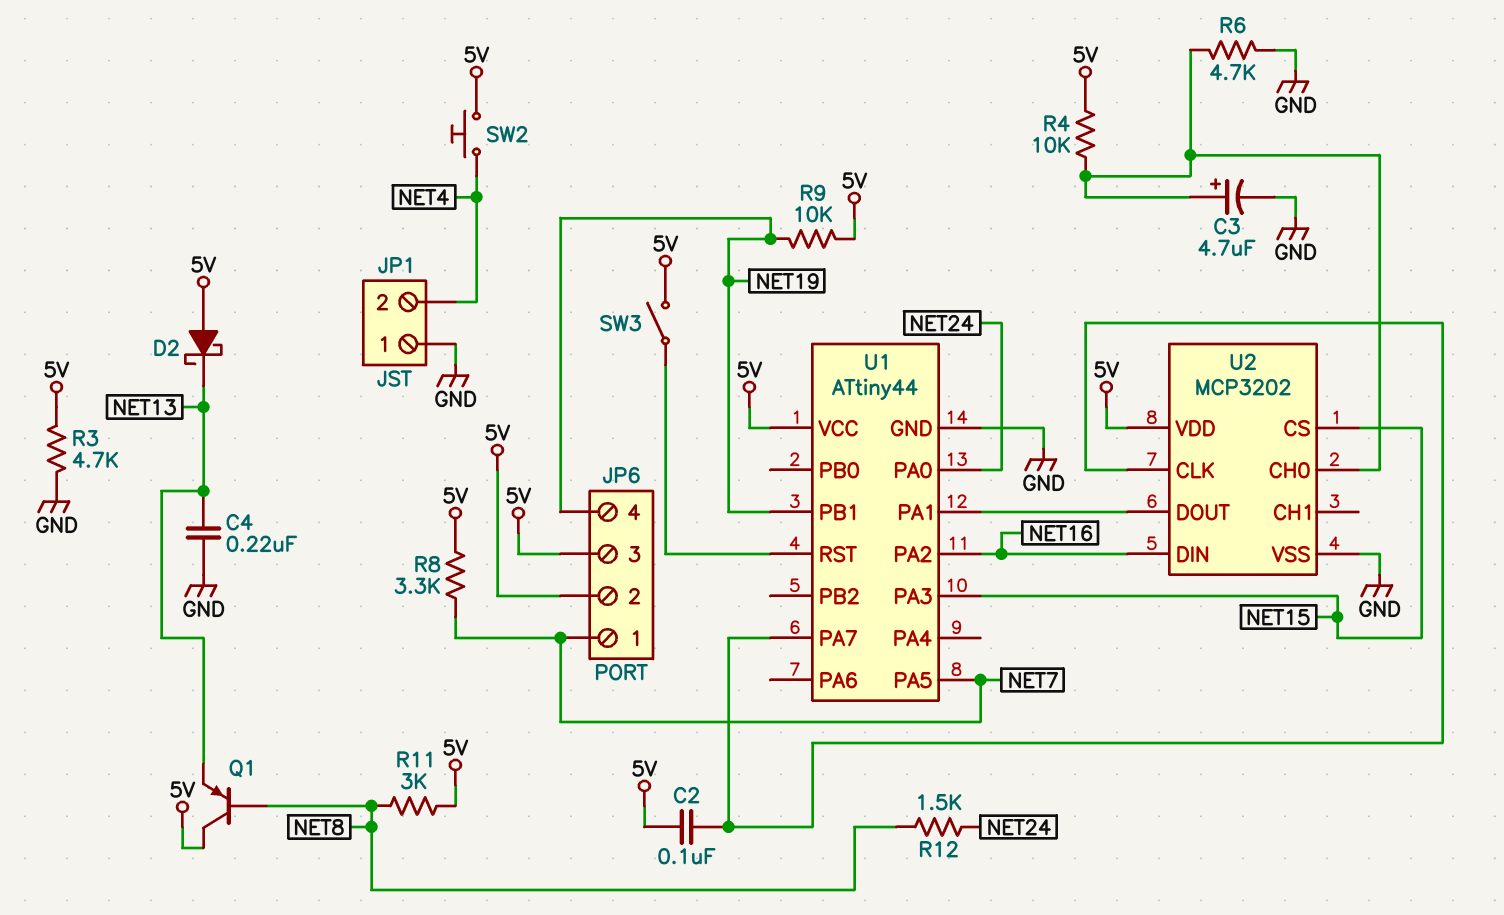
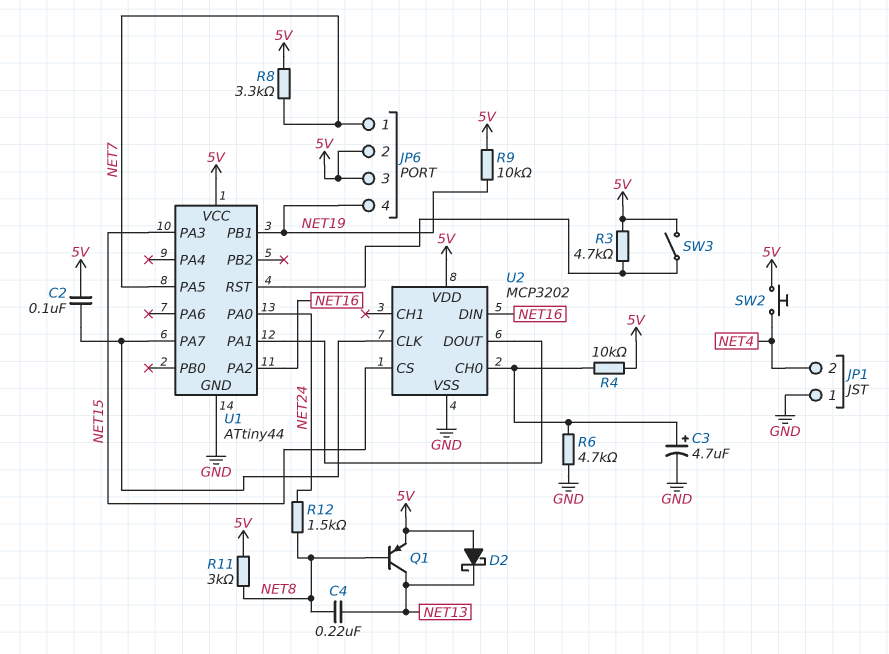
C4: 220nF (GND, NET13) -> 220nF (NET8, NET13)
Q1: PNP (B NET8, C 5V, E NET13) -> PNP (B NET8, C NET13, E 5V)
R3: 4.7k (5V, GND) -> 4.7k (5V, U1/RST)

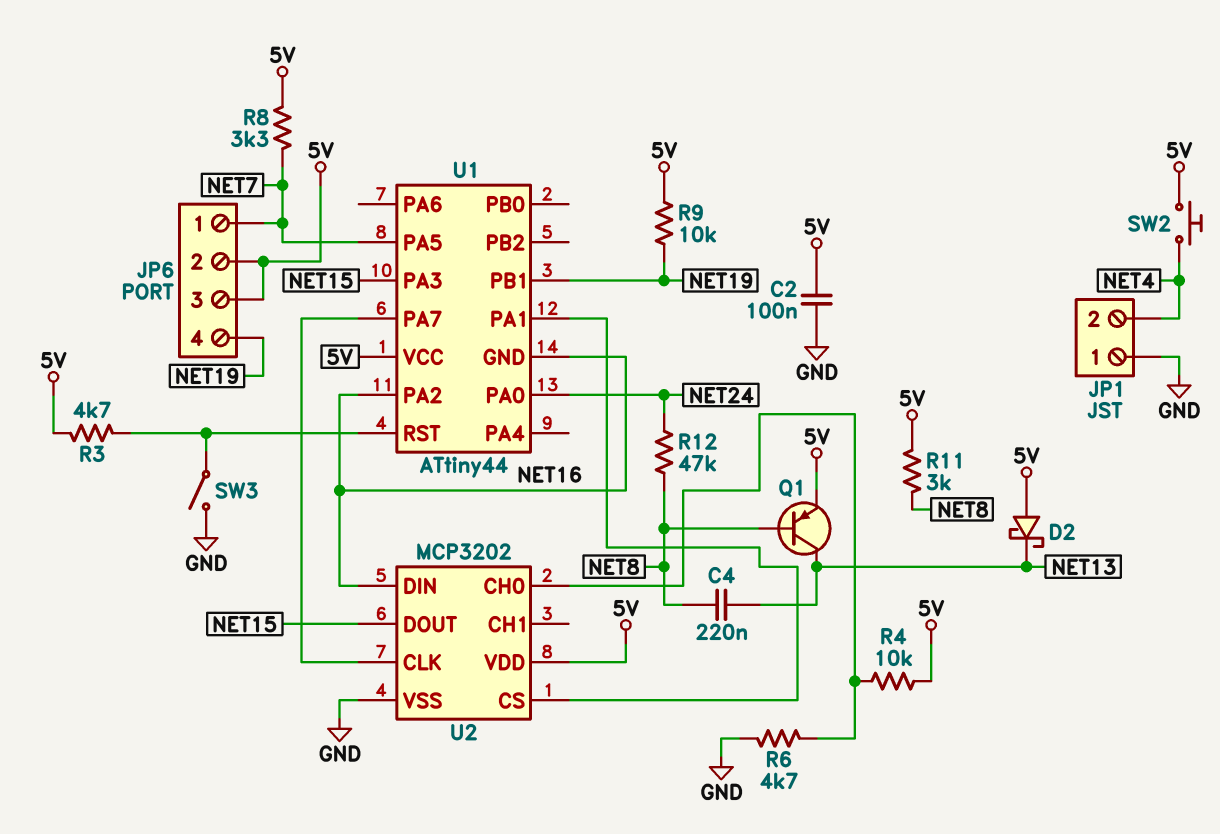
C2: 100nF (5V, U1/PA7) -> 100nF (5V, GND)
C3: 4.7uF (plus U2/CH0, minus GND) -> none
R12: 1.5k (NET8, NET24) -> 47k (NET8, NET24)
SW3: switch (5V, U1/RST) -> switch (GND, U1/RST)
U1 pin GND: GND -> NET16
U2 pin CS: NET15 -> U1/PA1
U2 pin DOUT: U1/PA1 -> NET15

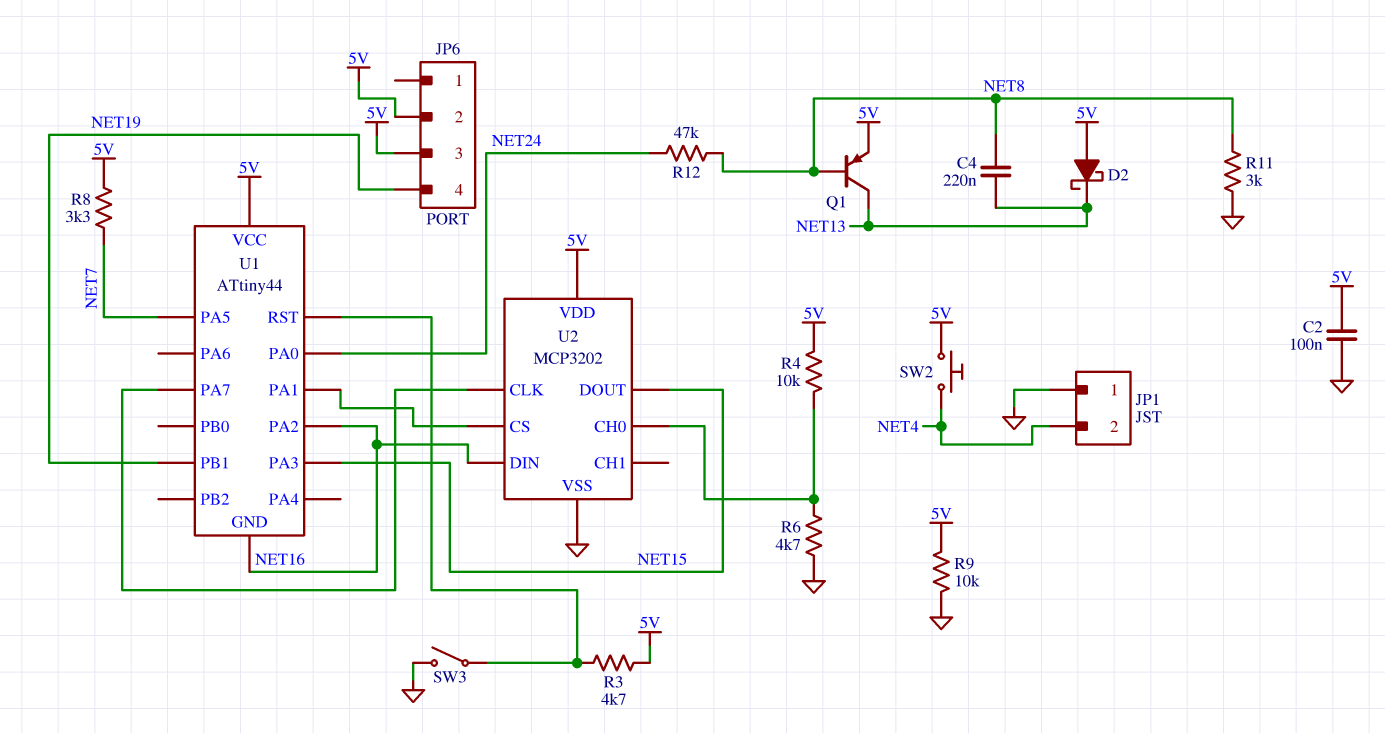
JP6 pin 1: NET7 -> none
R9: 10k (5V, NET19) -> 10k (5V, GND)
R11: 3k (5V, NET8) -> 3k (GND, NET8)

